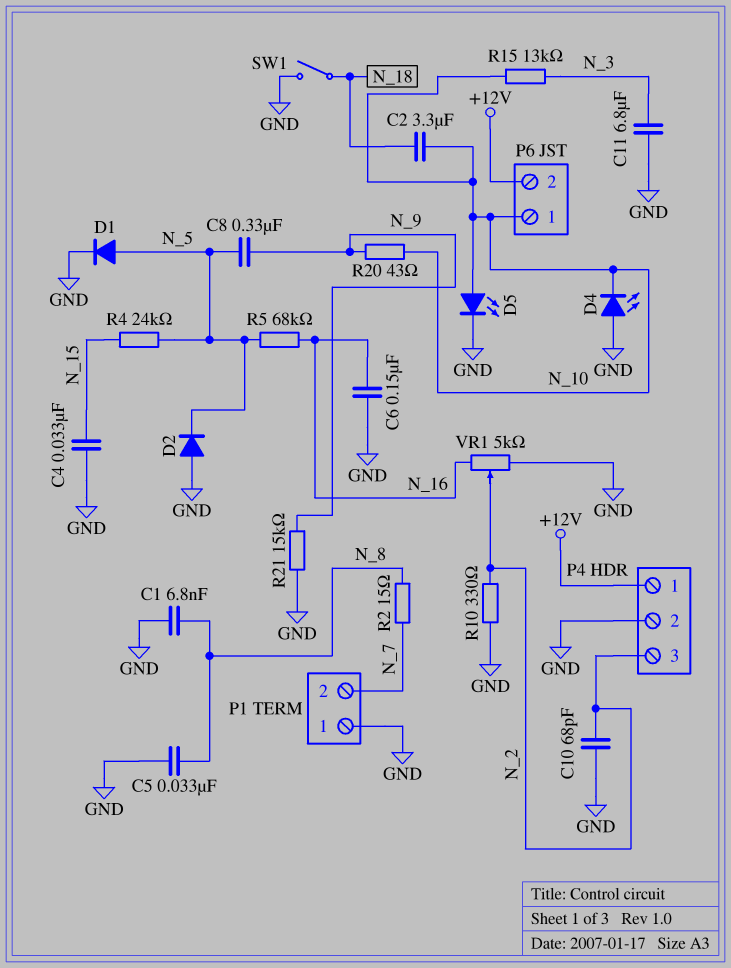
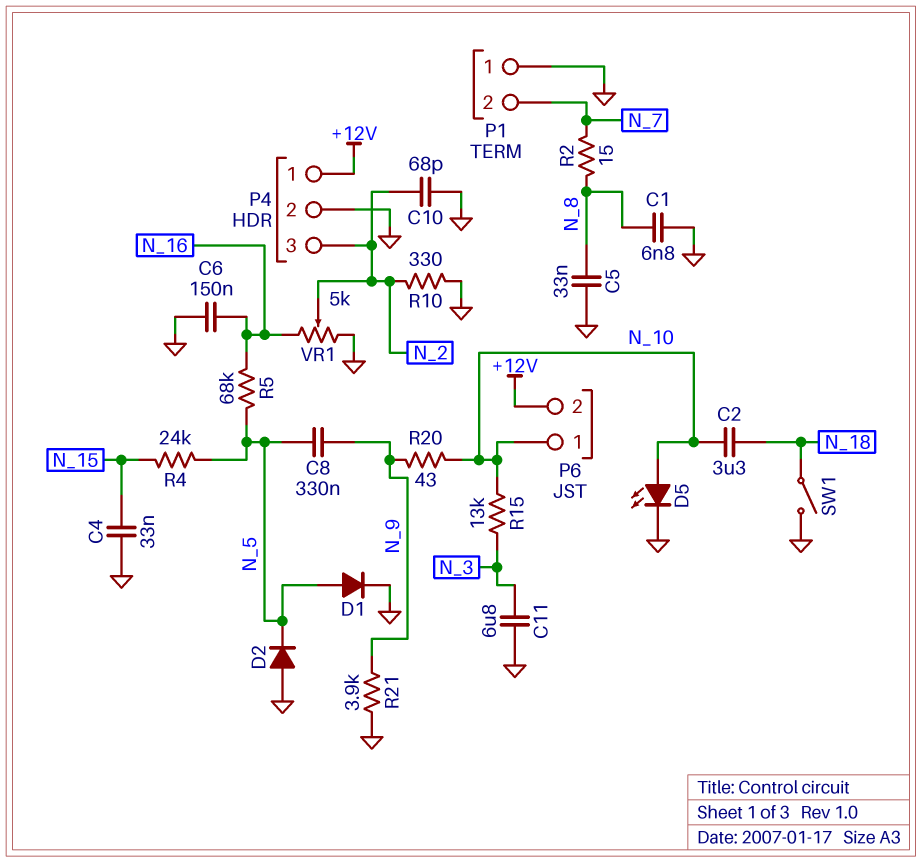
D4: LED (A GND, K N_10) -> none
R21: 15k (GND, N_9) -> 3.9k (GND, N_9)

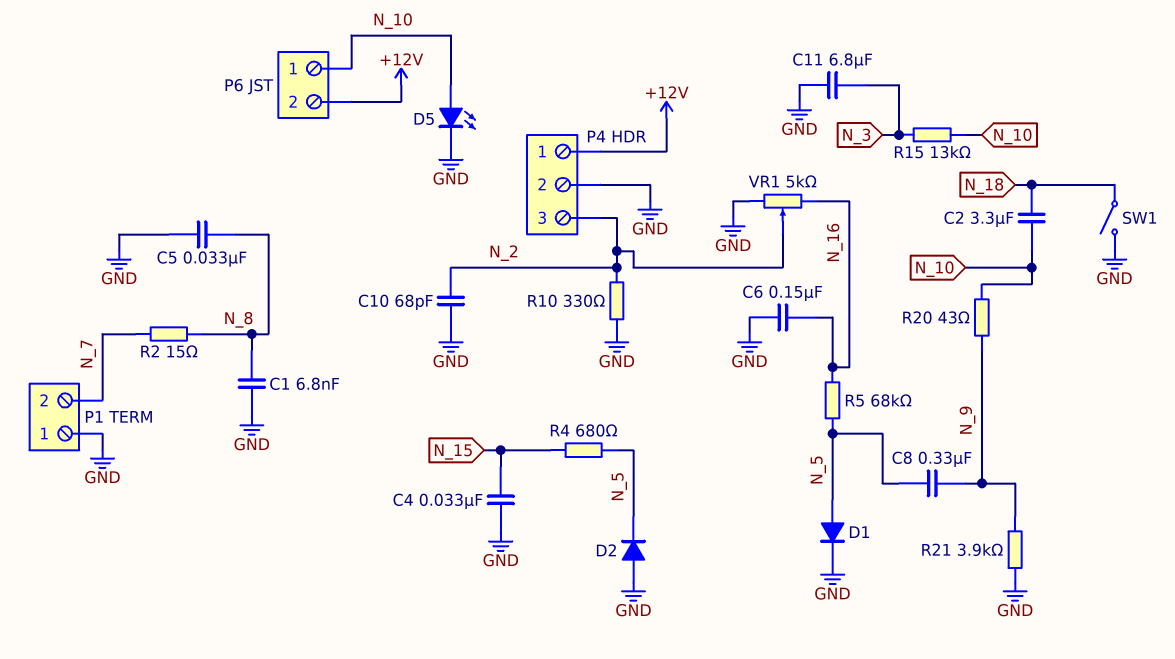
R4: 24k (N_5, N_15) -> 680 (N_5, N_15)

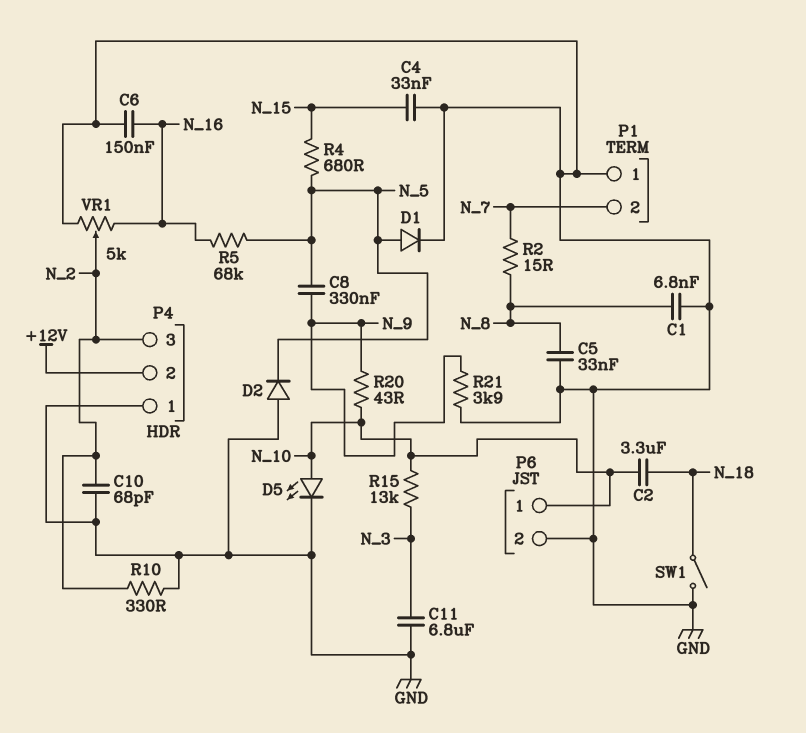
P4 pin 1: +12V -> GND
P4 pin 2: GND -> +12V
P6 pin 2: +12V -> GND

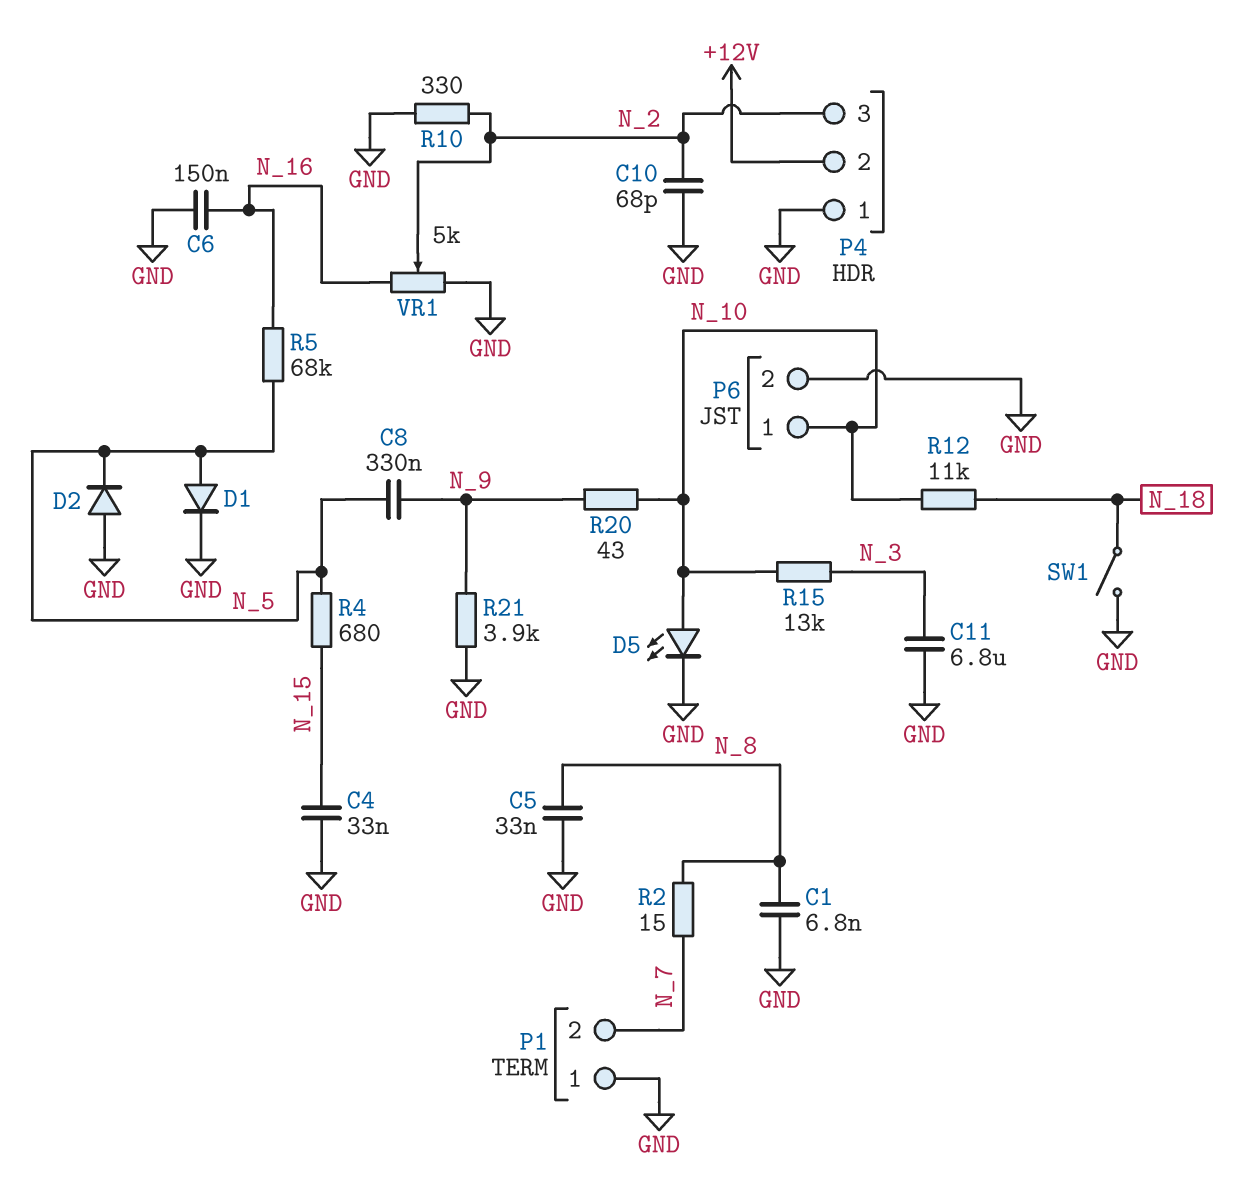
C2: 3.3uF (N_10, N_18) -> none
R12: none -> 11k (N_10, N_18)

